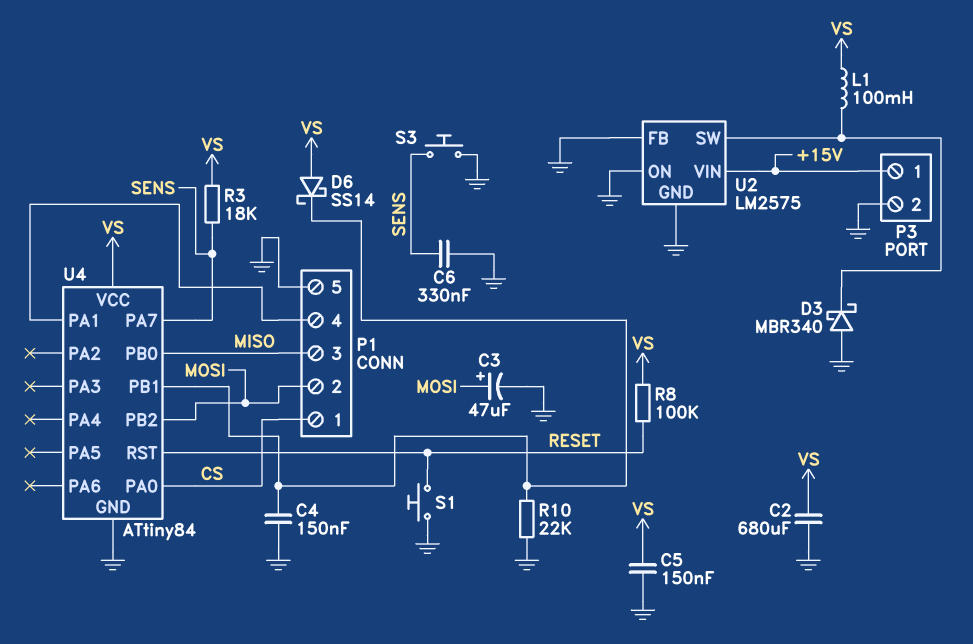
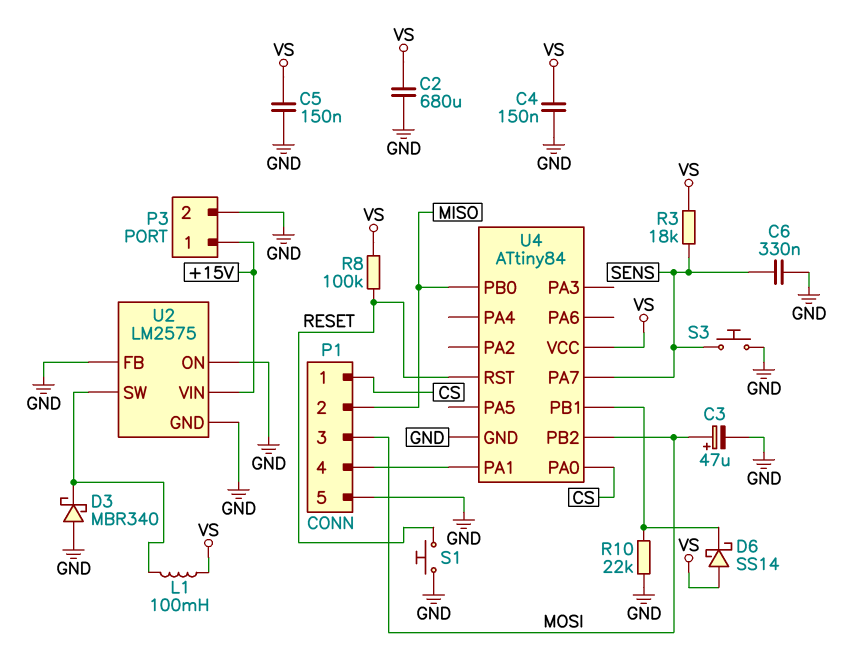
C4: 150nF (GND, U4/PB1) -> 150nF (GND, VS)
P1 pin 2: MOSI -> MISO
P1 pin 3: MISO -> MOSI

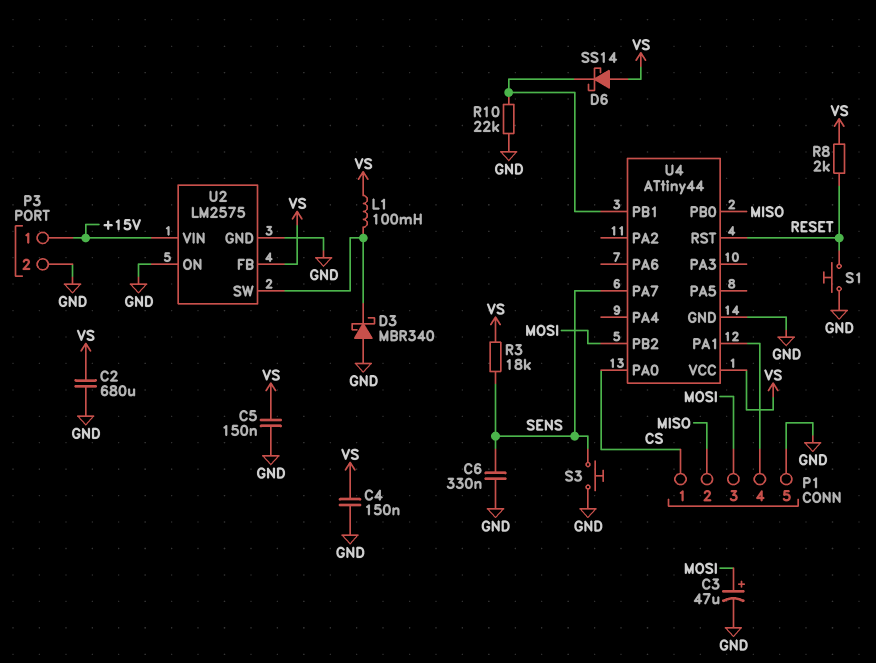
R8: 100k (RESET, VS) -> 2k (RESET, VS)
U2 pin FB: GND -> VS
U4: ATtiny84 -> ATtiny44

